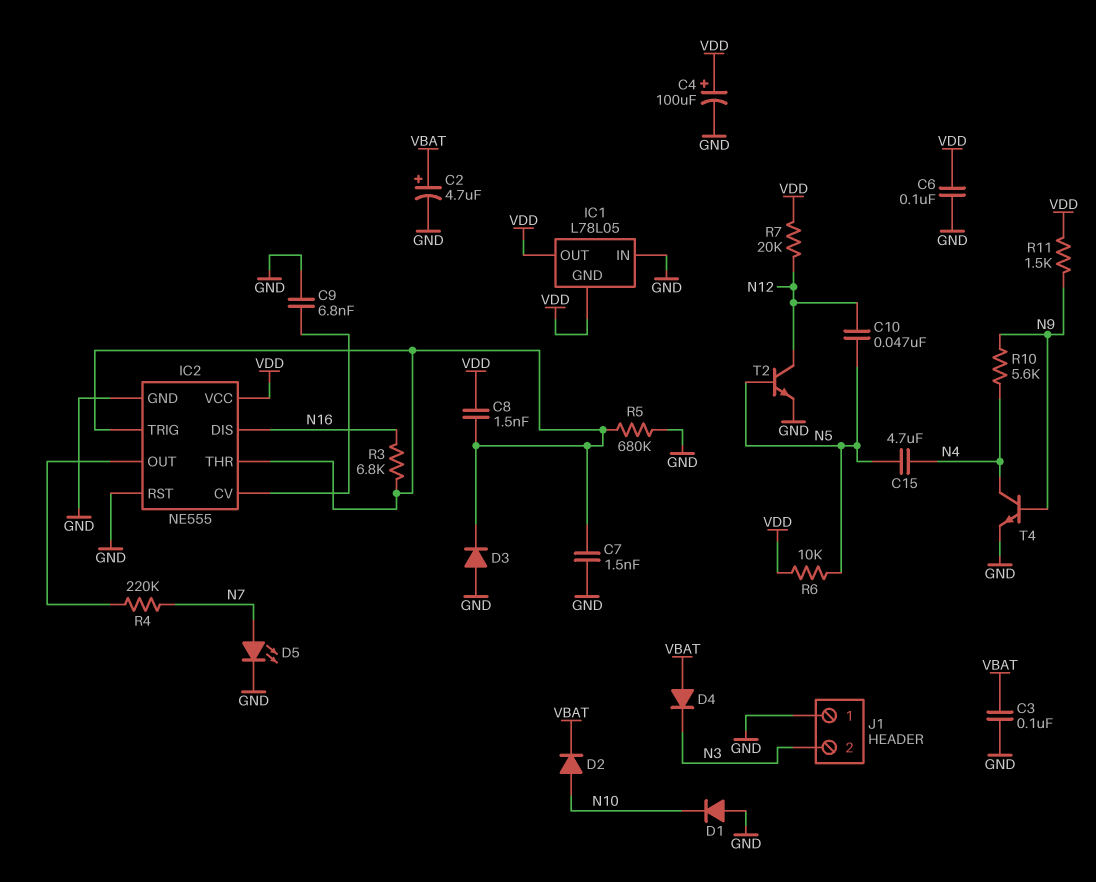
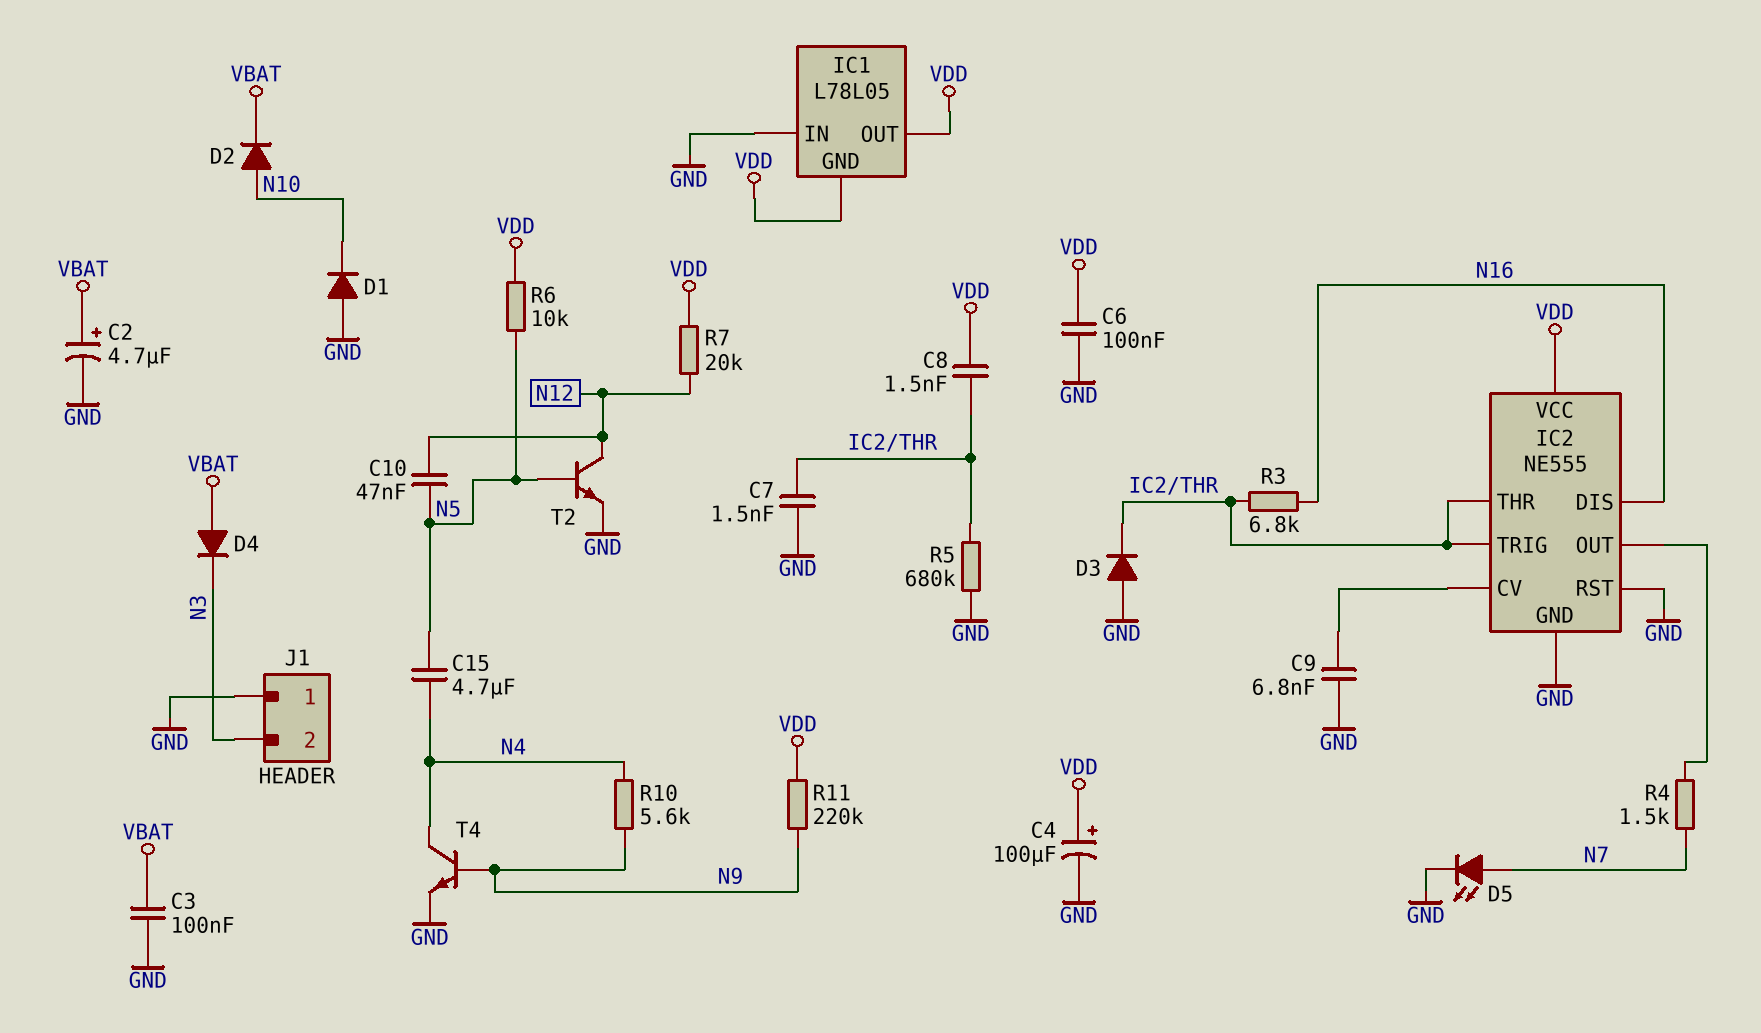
R4: 220k (IC2/OUT, N7) -> 1.5k (IC2/OUT, N7)
R11: 1.5k (N9, VDD) -> 220k (N9, VDD)

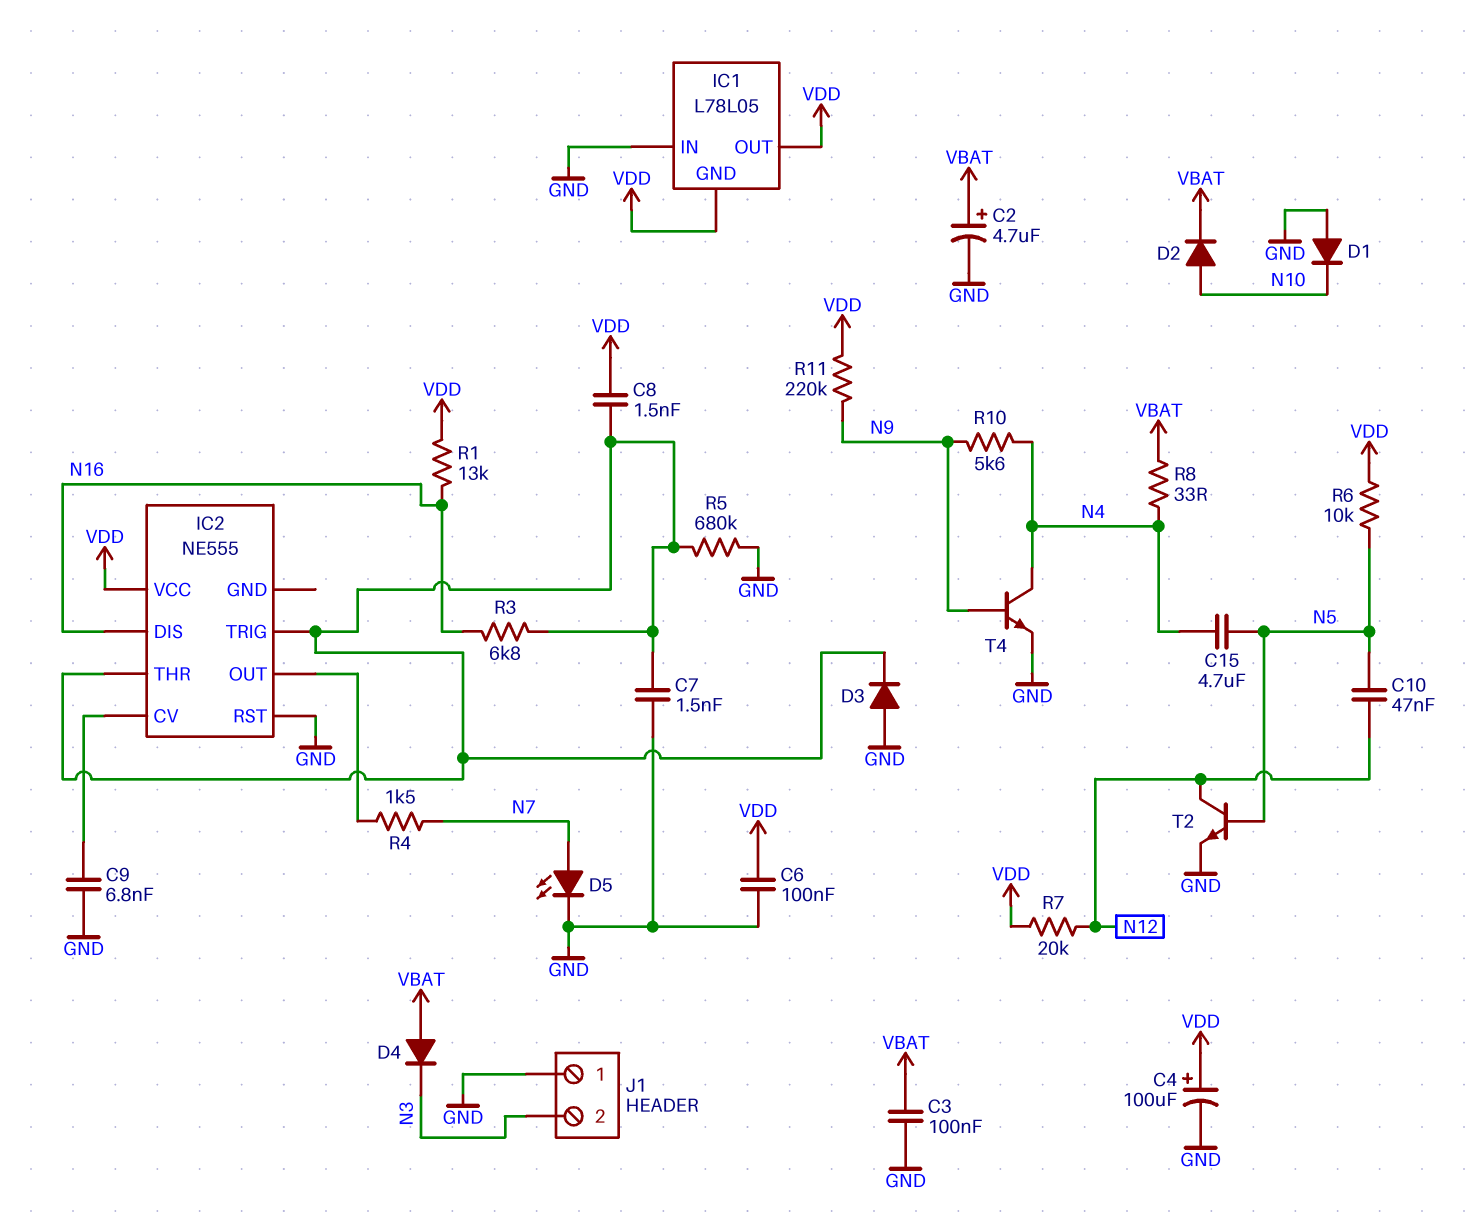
IC2 pin GND: GND -> none
R1: none -> 13k (N16, VDD)
R8: none -> 33 (N4, VBAT)

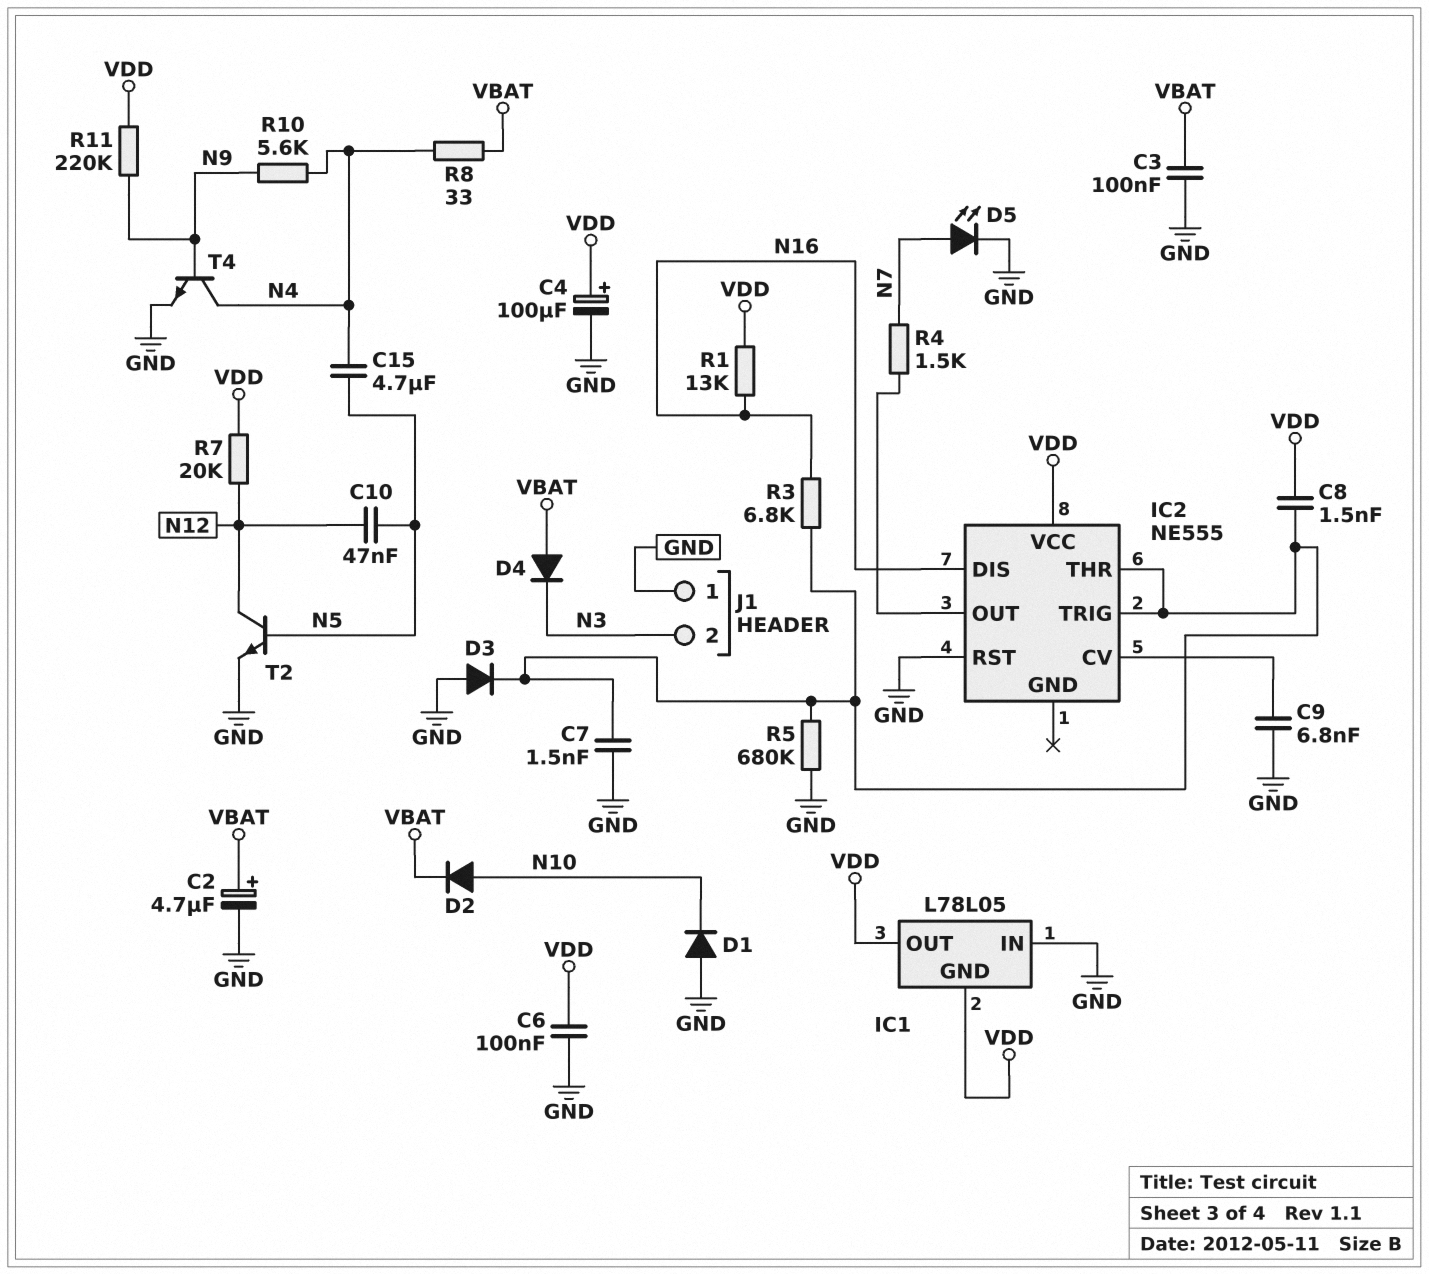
R6: 10k (N5, VDD) -> none

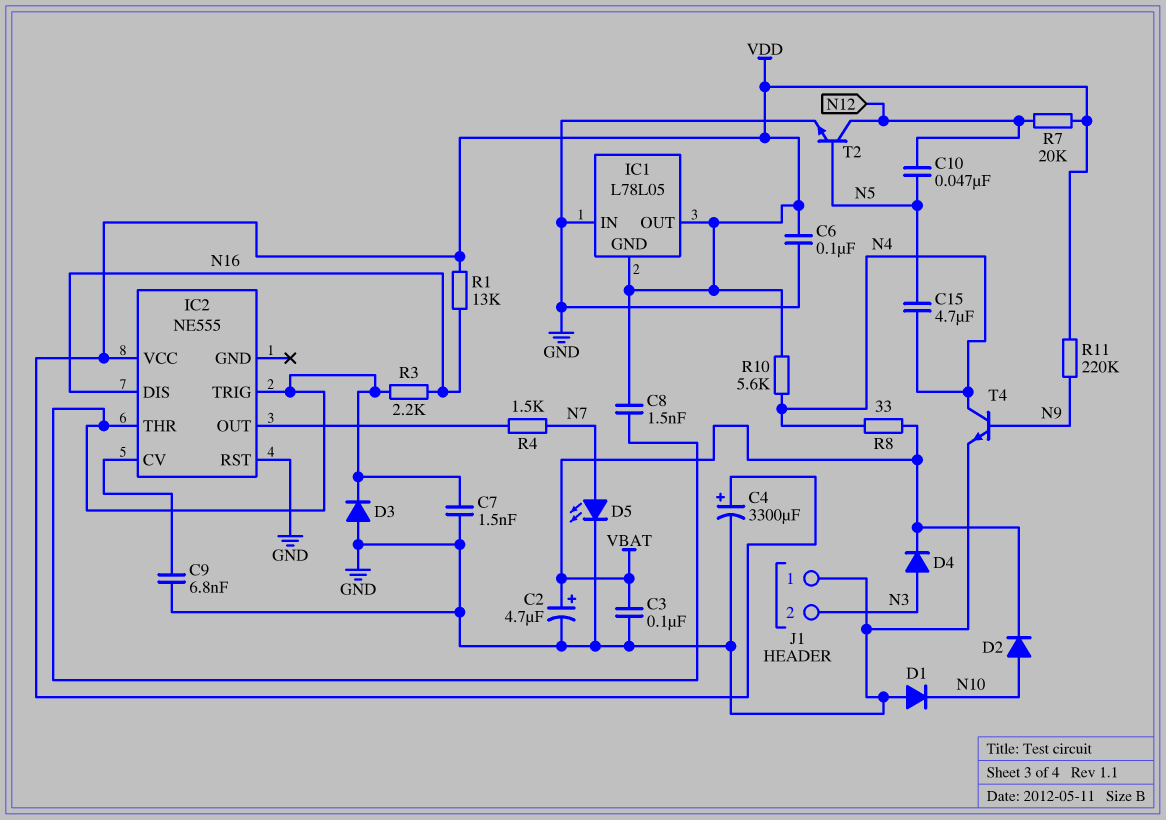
C4: 100uF (plus VDD, minus GND) -> 3300uF (plus VDD, minus GND)
D4: diode (A VBAT, K N3) -> diode (A N3, K VBAT)
R3: 6.8k (IC2/THR, N16) -> 2.2k (IC2/THR, N16)
R5: 680k (GND, IC2/THR) -> none
R10: 5.6k (N4, N9) -> 5.6k (N4, VDD)

